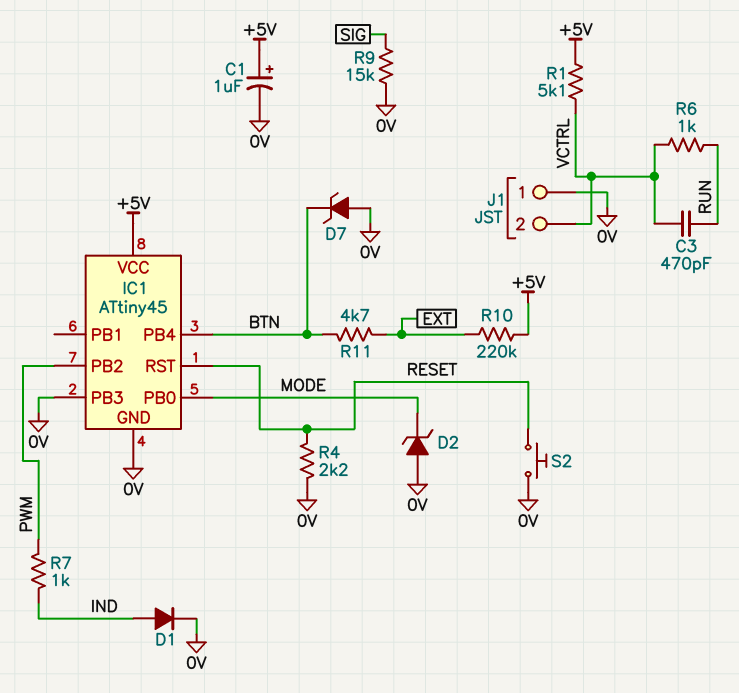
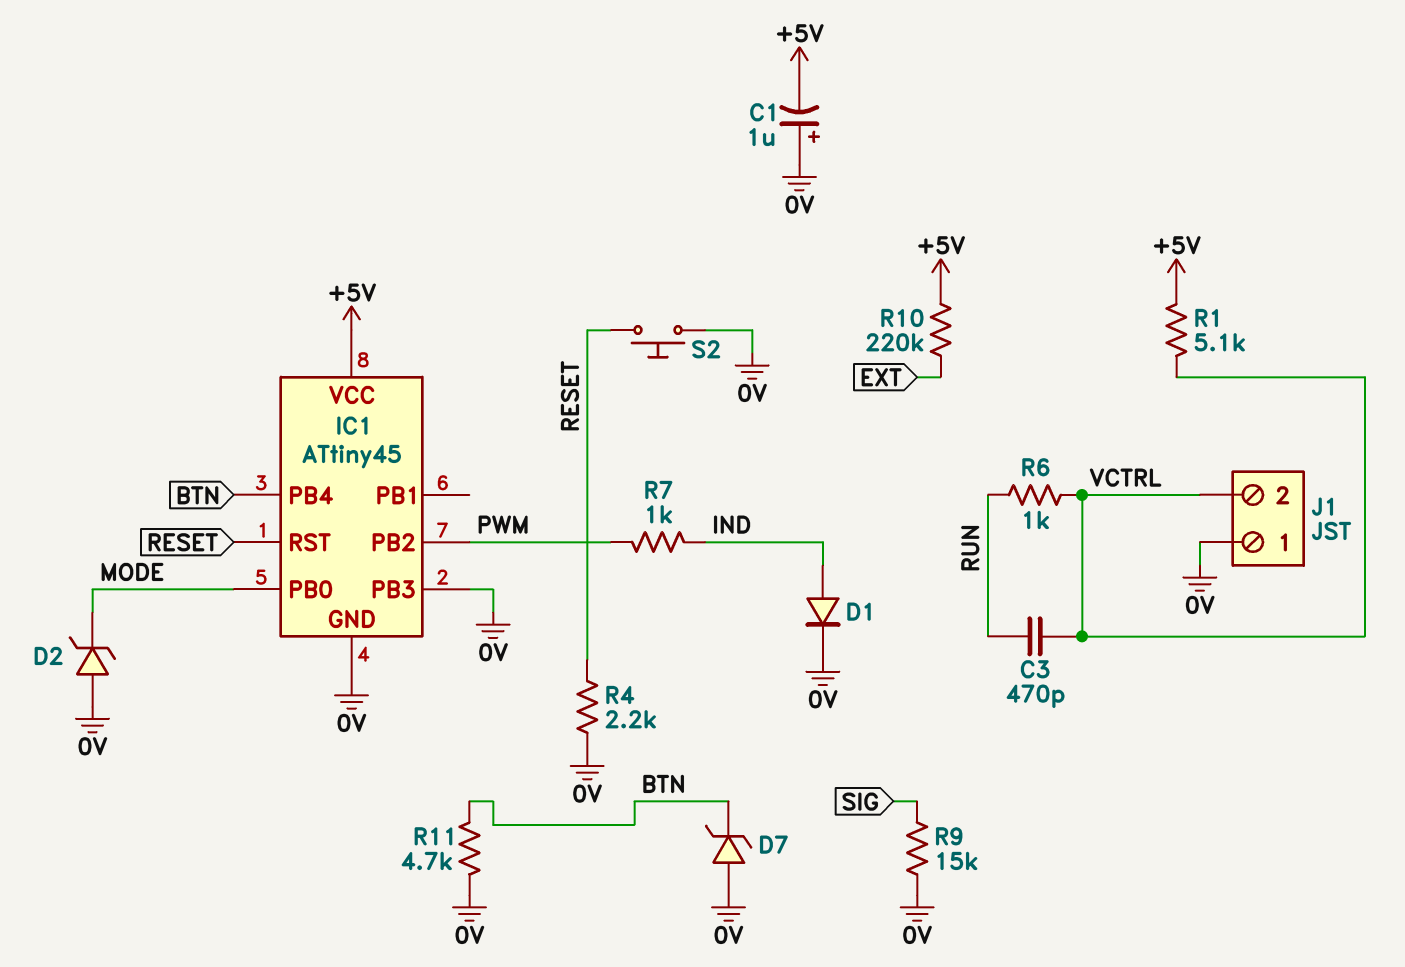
C1: 1uF (plus +5V, minus 0V) -> 1uF (plus 0V, minus +5V)
R11: 4.7k (BTN, EXT) -> 4.7k (0V, BTN)

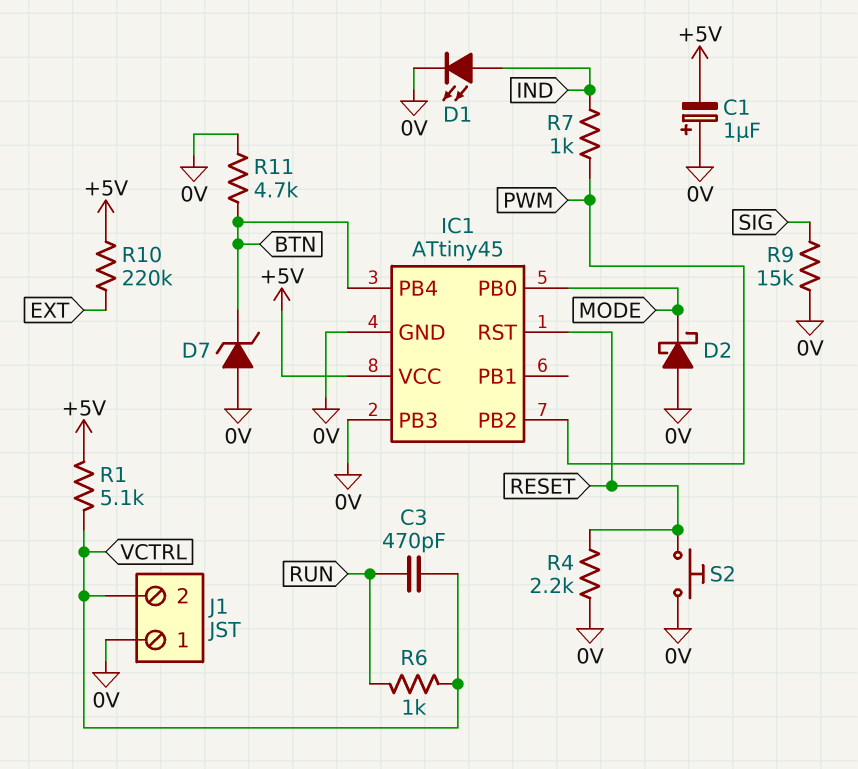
D1: diode (A IND, K 0V) -> LED (A IND, K 0V)
D2: zener (A 0V, K MODE) -> schottky (A 0V, K MODE)

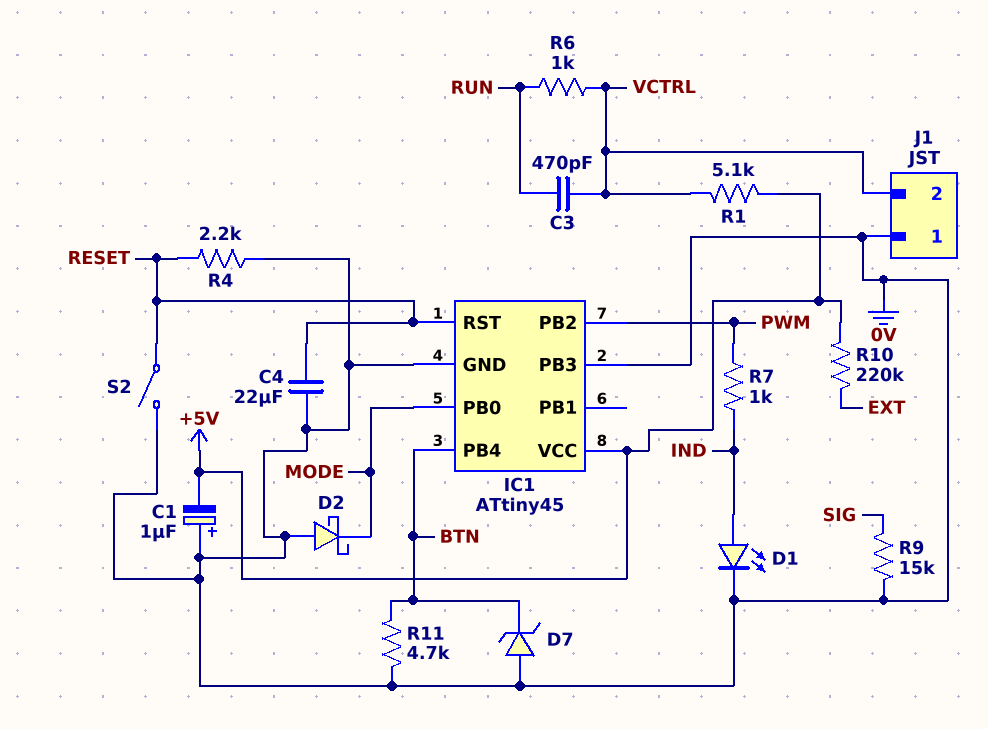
C4: none -> 22uF (0V, RESET)
S2: button (0V, RESET) -> switch (0V, RESET)

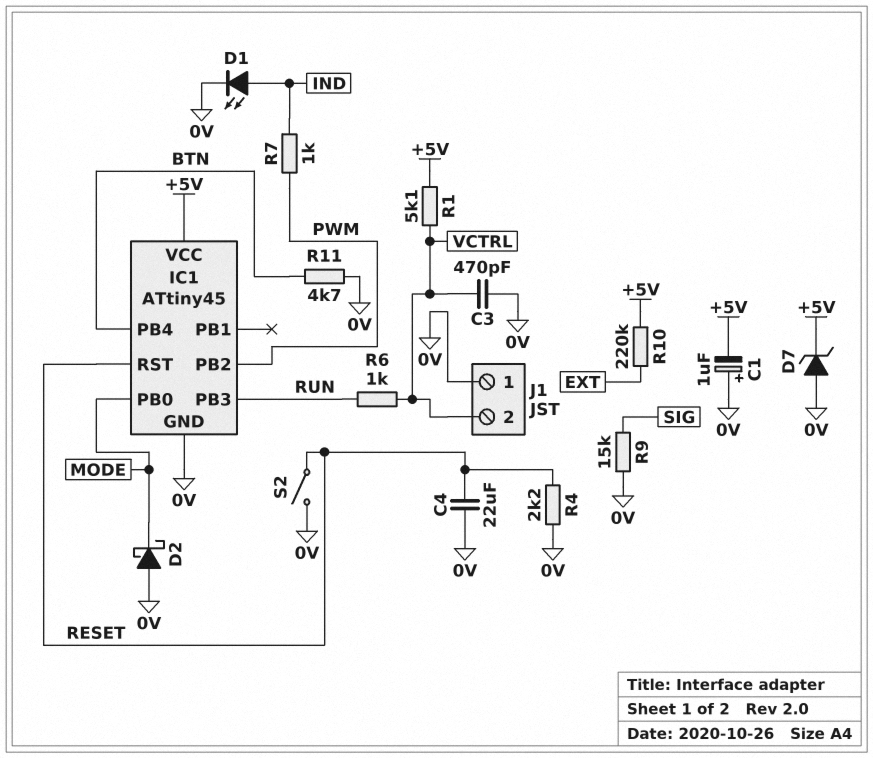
C3: 470pF (RUN, VCTRL) -> 470pF (0V, VCTRL)
D7: zener (A 0V, K BTN) -> zener (A 0V, K +5V)
IC1 pin PB3: 0V -> RUN

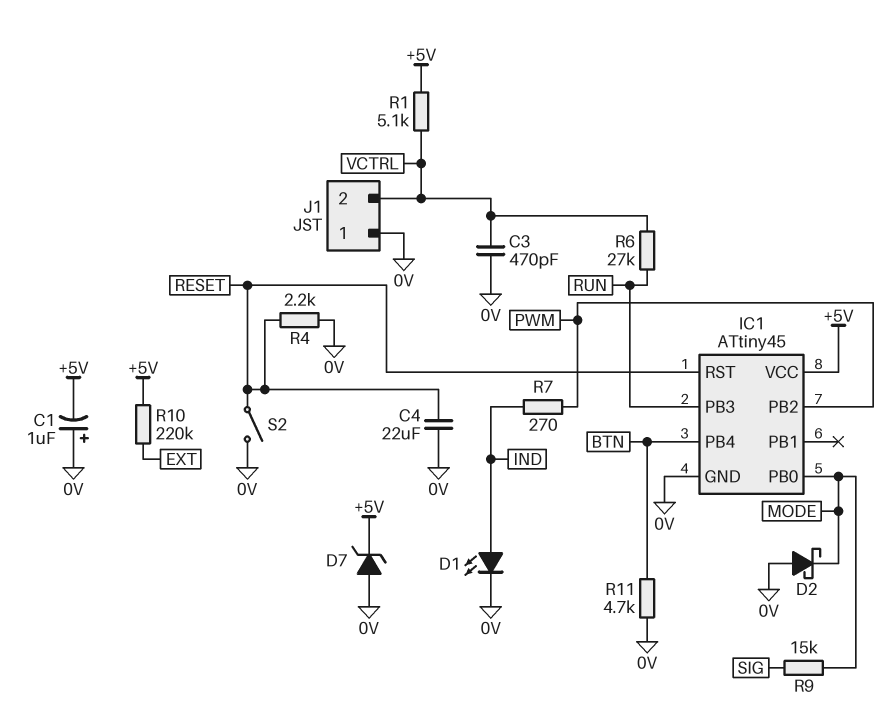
R6: 1k (RUN, VCTRL) -> 27k (RUN, VCTRL)
R7: 1k (IND, PWM) -> 270 (IND, PWM)
R9: 15k (0V, SIG) -> 15k (MODE, SIG)

